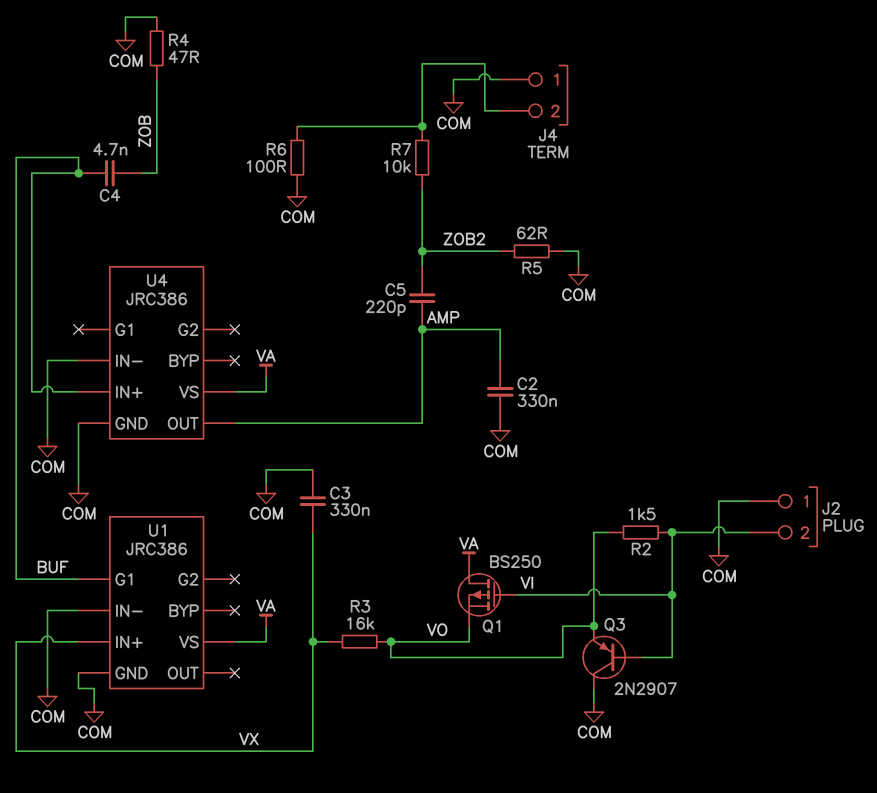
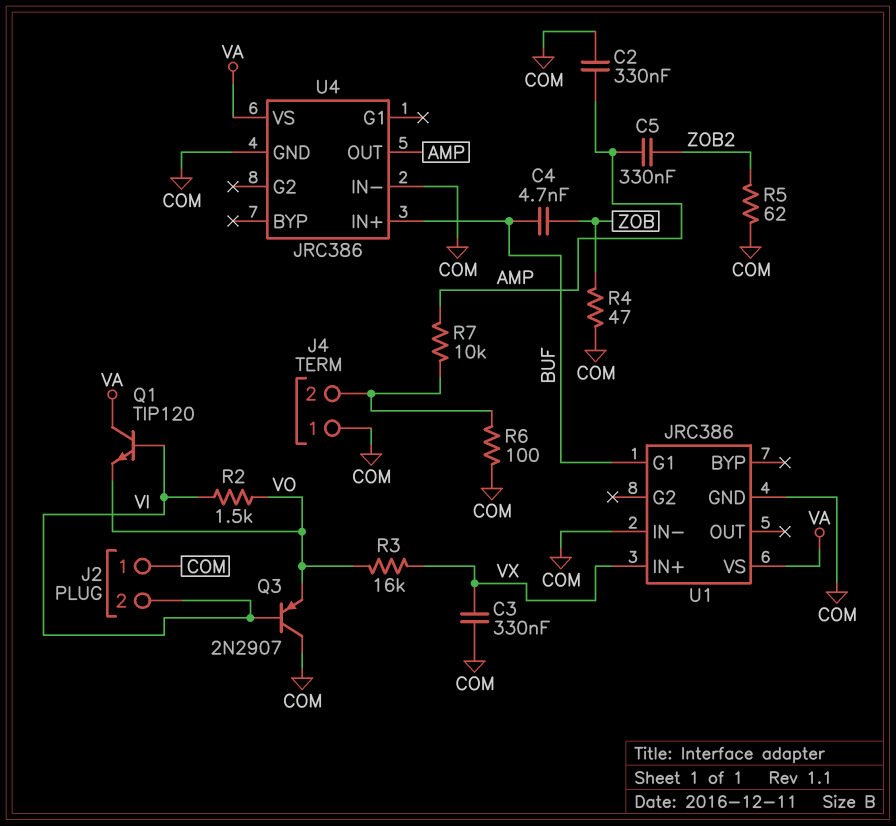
C5: 220pF (AMP, ZOB2) -> 330nF (AMP, ZOB2)
Q1: PMOS BS250 (G VI, D VA, S VO) -> NPN TIP120 (B VI, C VA, E VO)
R7: 10k (J4/2, ZOB2) -> 10k (AMP, J4/2)

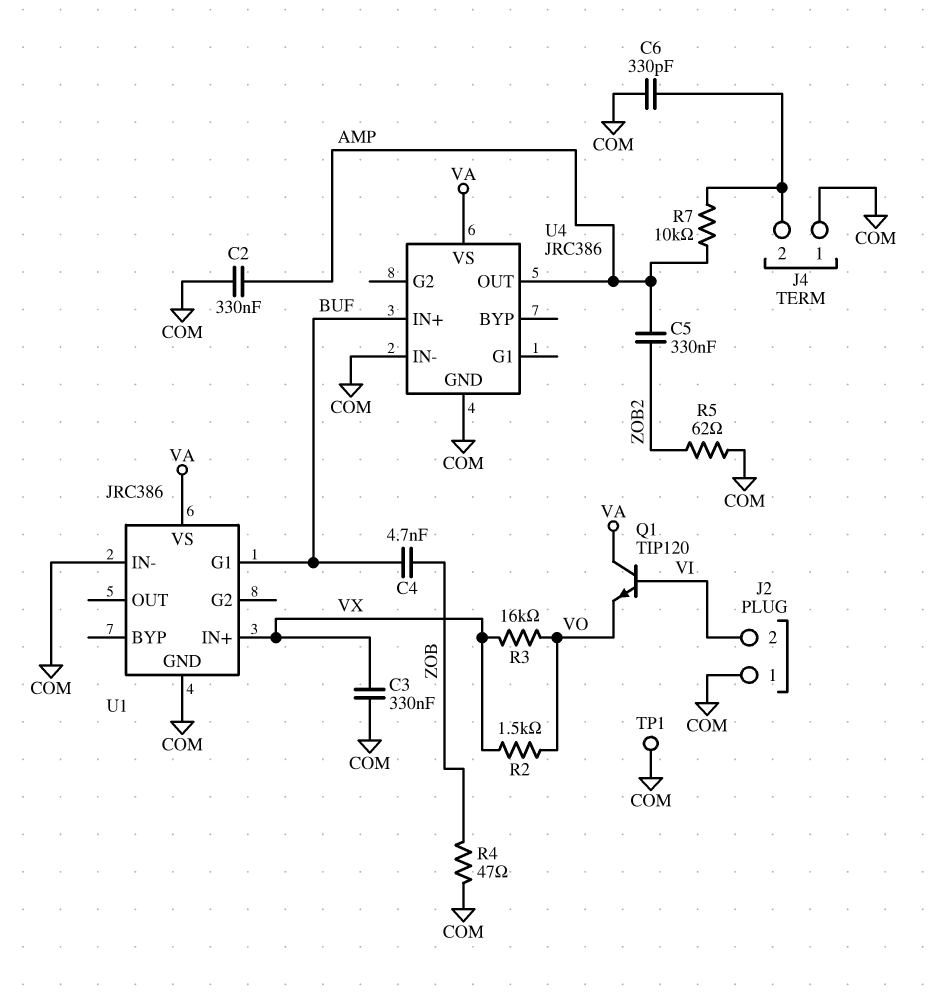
C6: none -> 330pF (COM, J4/2)
Q3: PNP 2N2907 (B VI, C COM, E VO) -> none
R2: 1.5k (VI, VO) -> 1.5k (VO, VX)
R6: 100 (COM, J4/2) -> none
TP1: none -> test point (COM)

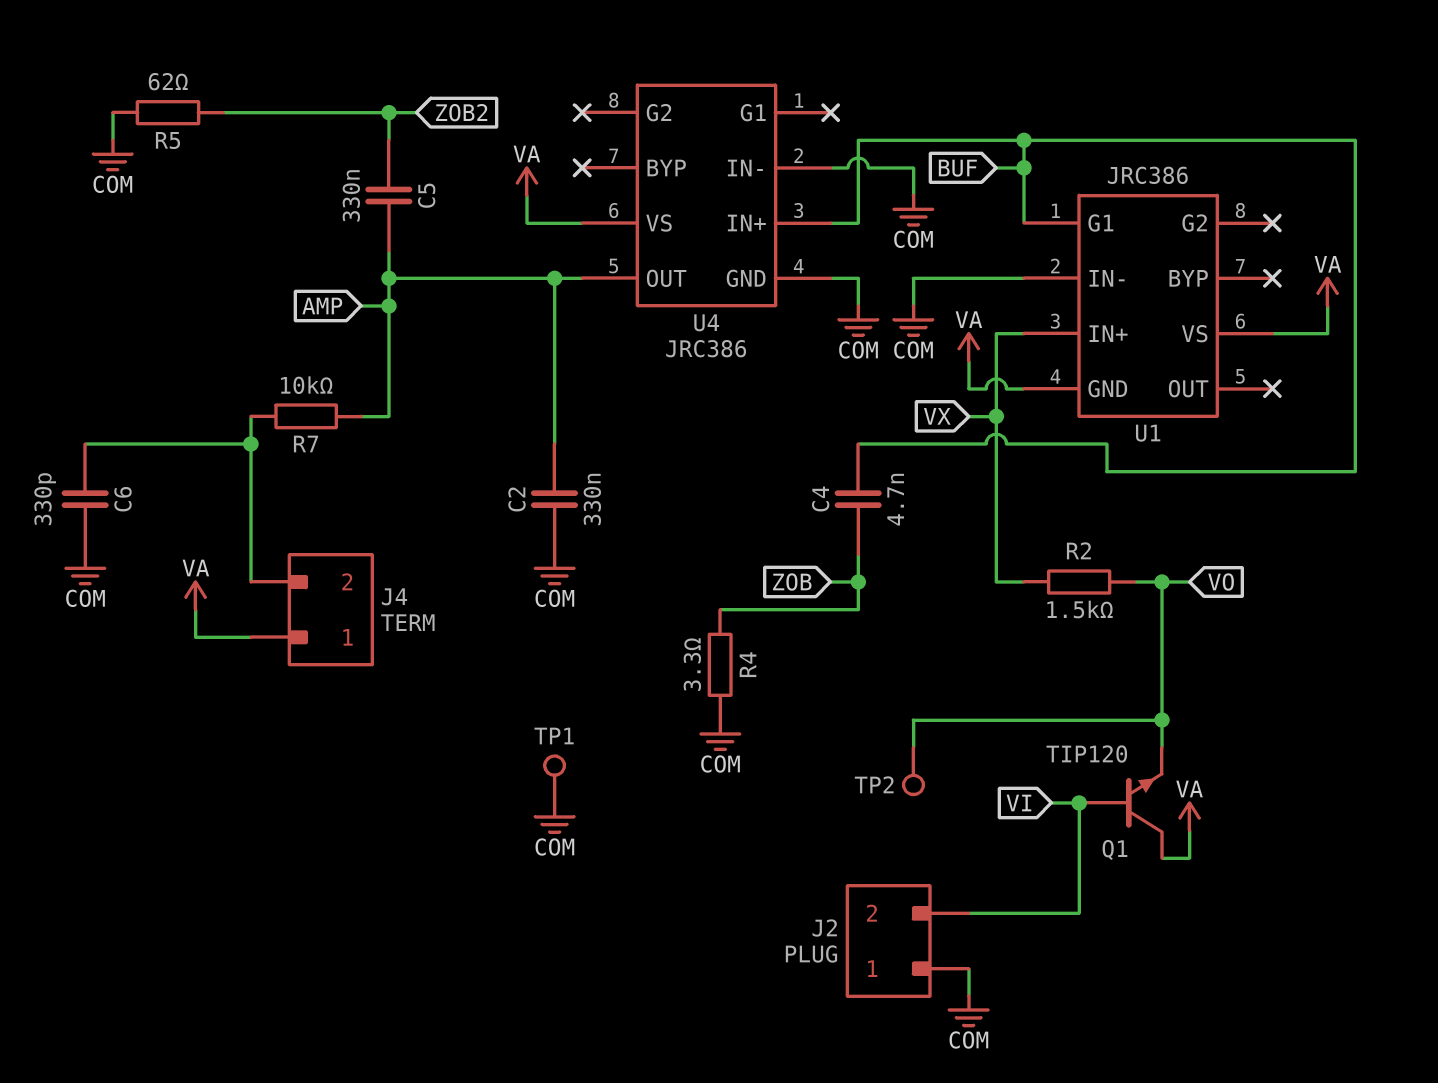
C3: 330nF (COM, VX) -> none
J4 pin 1: COM -> VA
R3: 16k (VO, VX) -> none
R4: 47 (COM, ZOB) -> 3.3 (COM, ZOB)
TP2: none -> test point (VO)
U1 pin GND: COM -> VA

